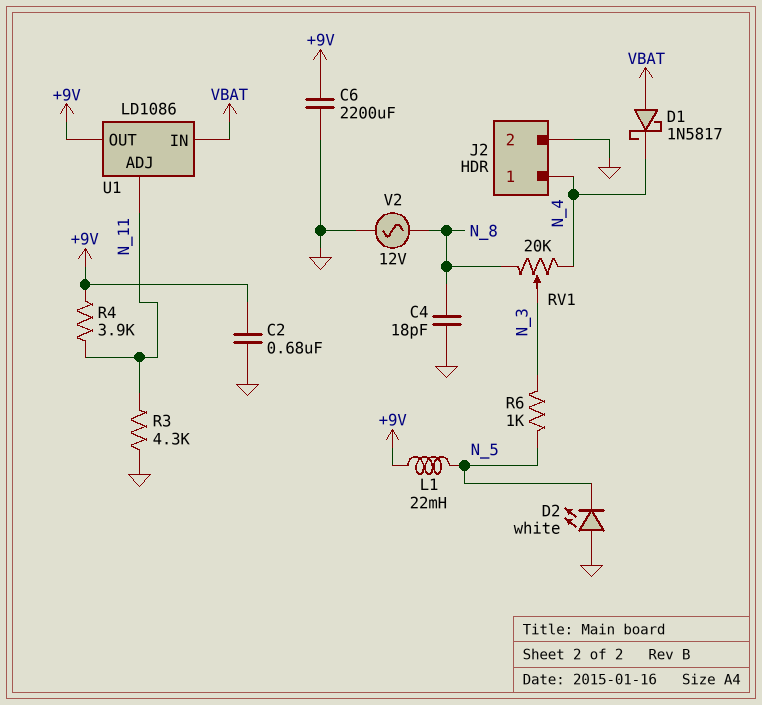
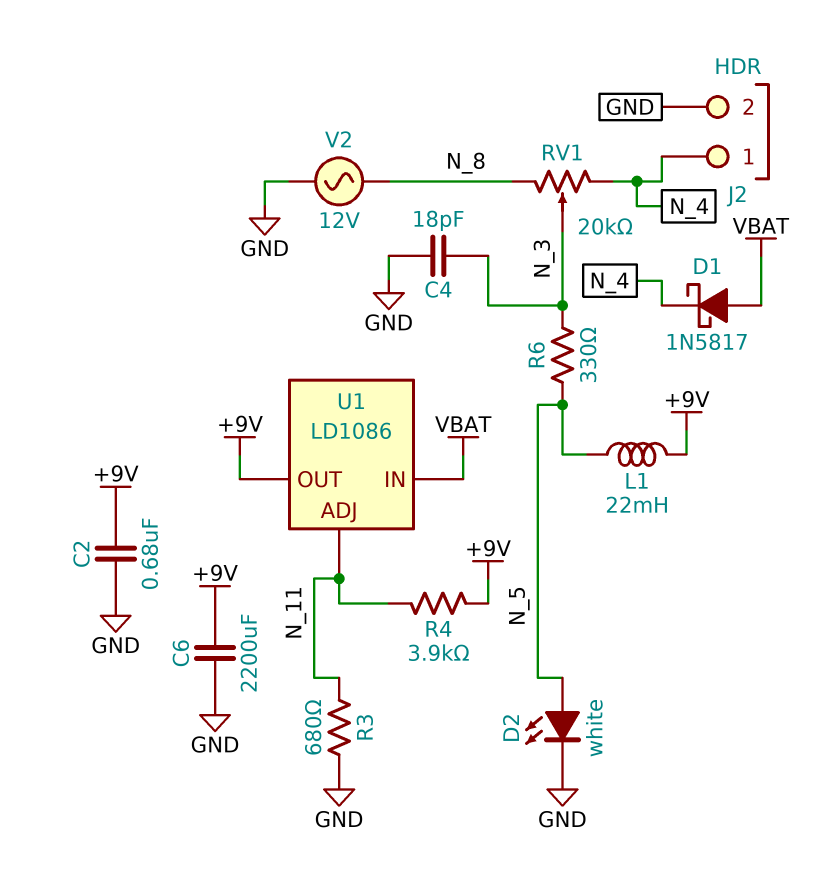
C4: 18pF (GND, N_8) -> 18pF (GND, N_3)
D2: LED white (A GND, K N_5) -> LED white (A N_5, K GND)
R3: 4.3k (GND, N_11) -> 680 (GND, N_11)
R6: 1k (N_3, N_5) -> 330 (N_3, N_5)

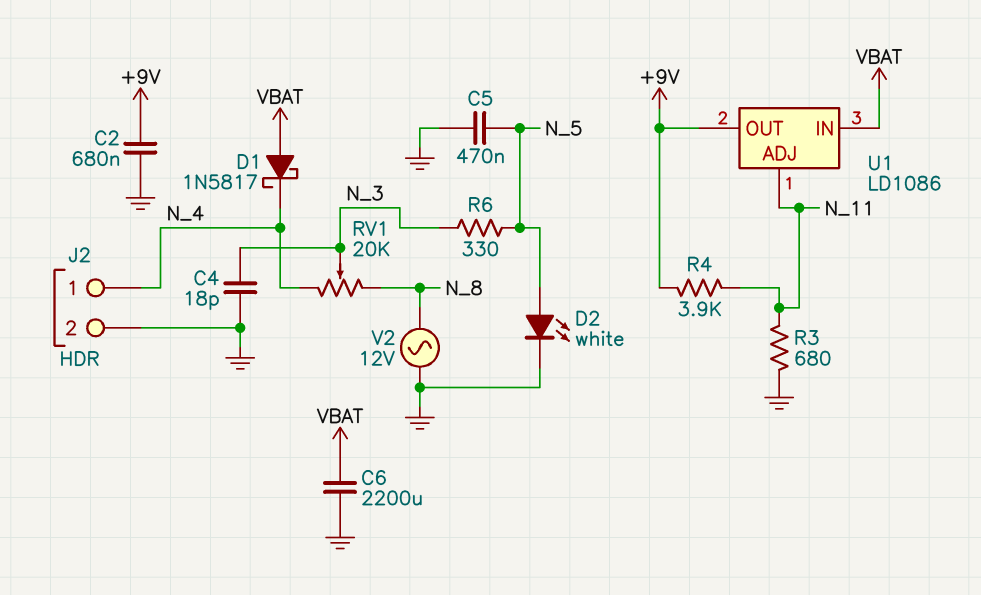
C5: none -> 470nF (GND, N_5)
C6: 2200uF (+9V, GND) -> 2200uF (GND, VBAT)
L1: 22mH (+9V, N_5) -> none

